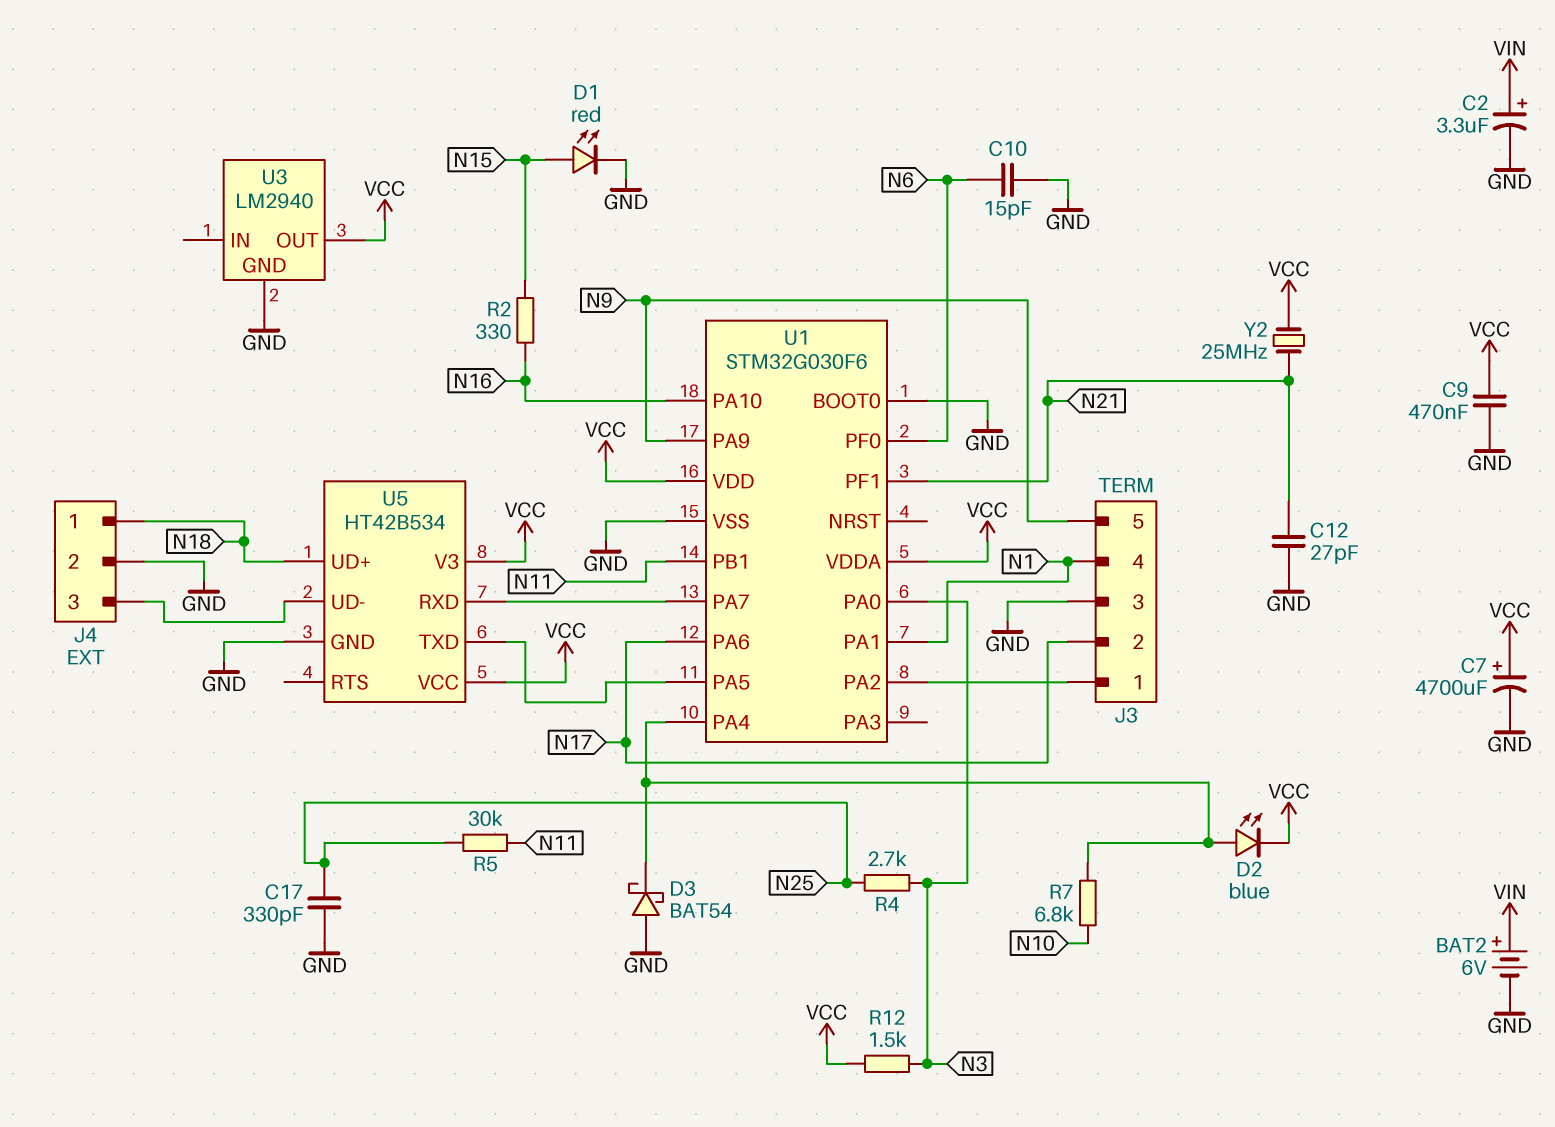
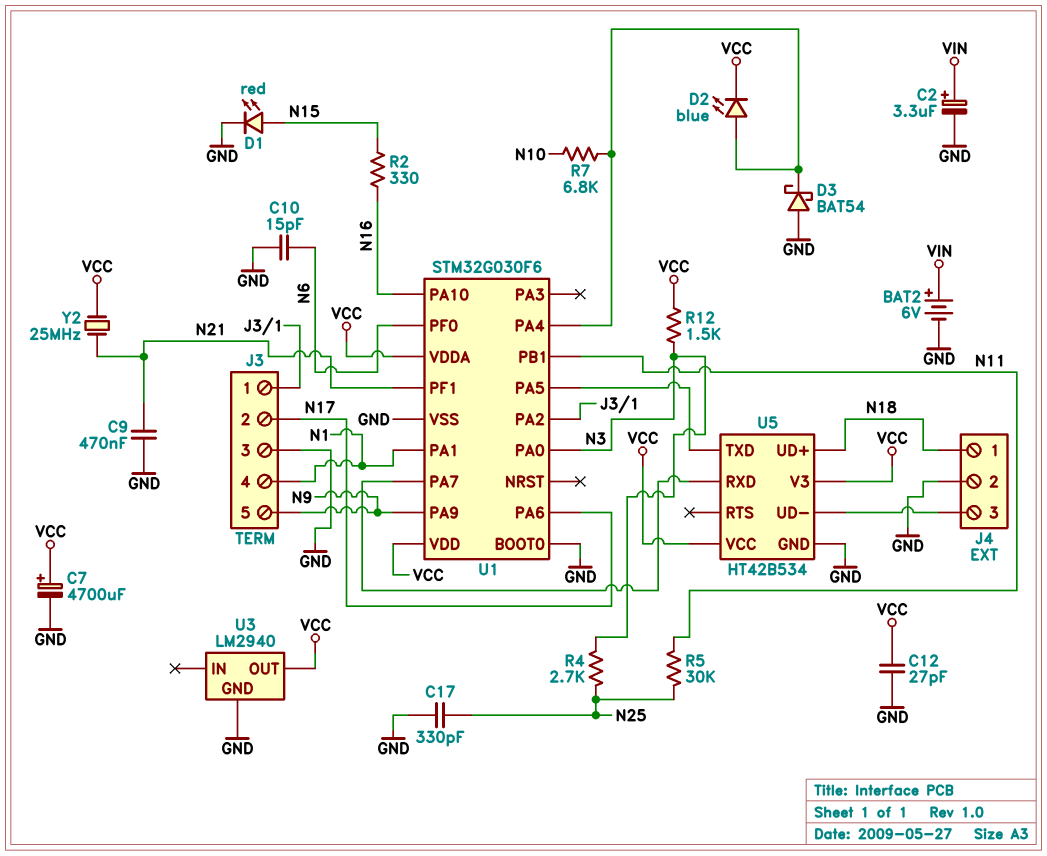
C9: 470nF (GND, VCC) -> 470nF (GND, N21)
C12: 27pF (GND, N21) -> 27pF (GND, VCC)

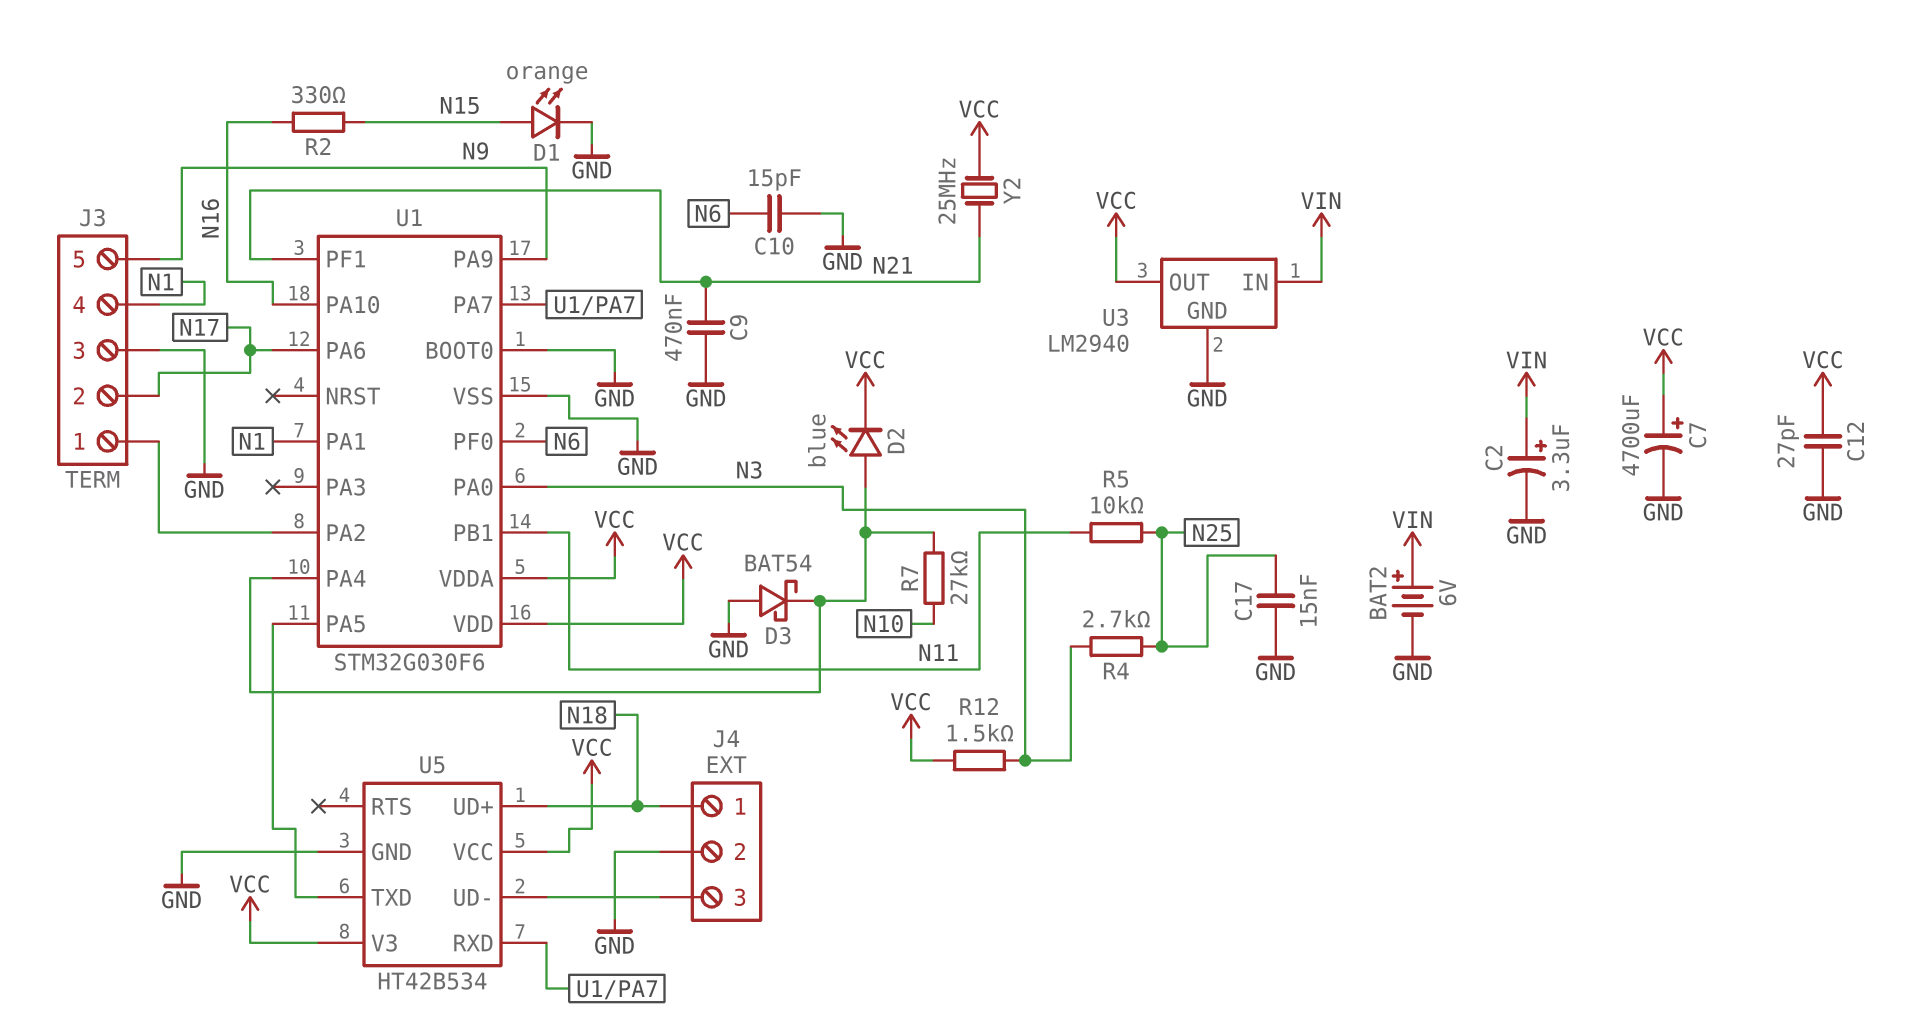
C17: 330pF (GND, N25) -> 15nF (GND, N25)
D1: LED red (A N15, K GND) -> LED orange (A N15, K GND)
R5: 30k (N11, N25) -> 10k (N11, N25)
R7: 6.8k (N10, U1/PA4) -> 27k (N10, U1/PA4)
U3 pin IN: none -> VIN

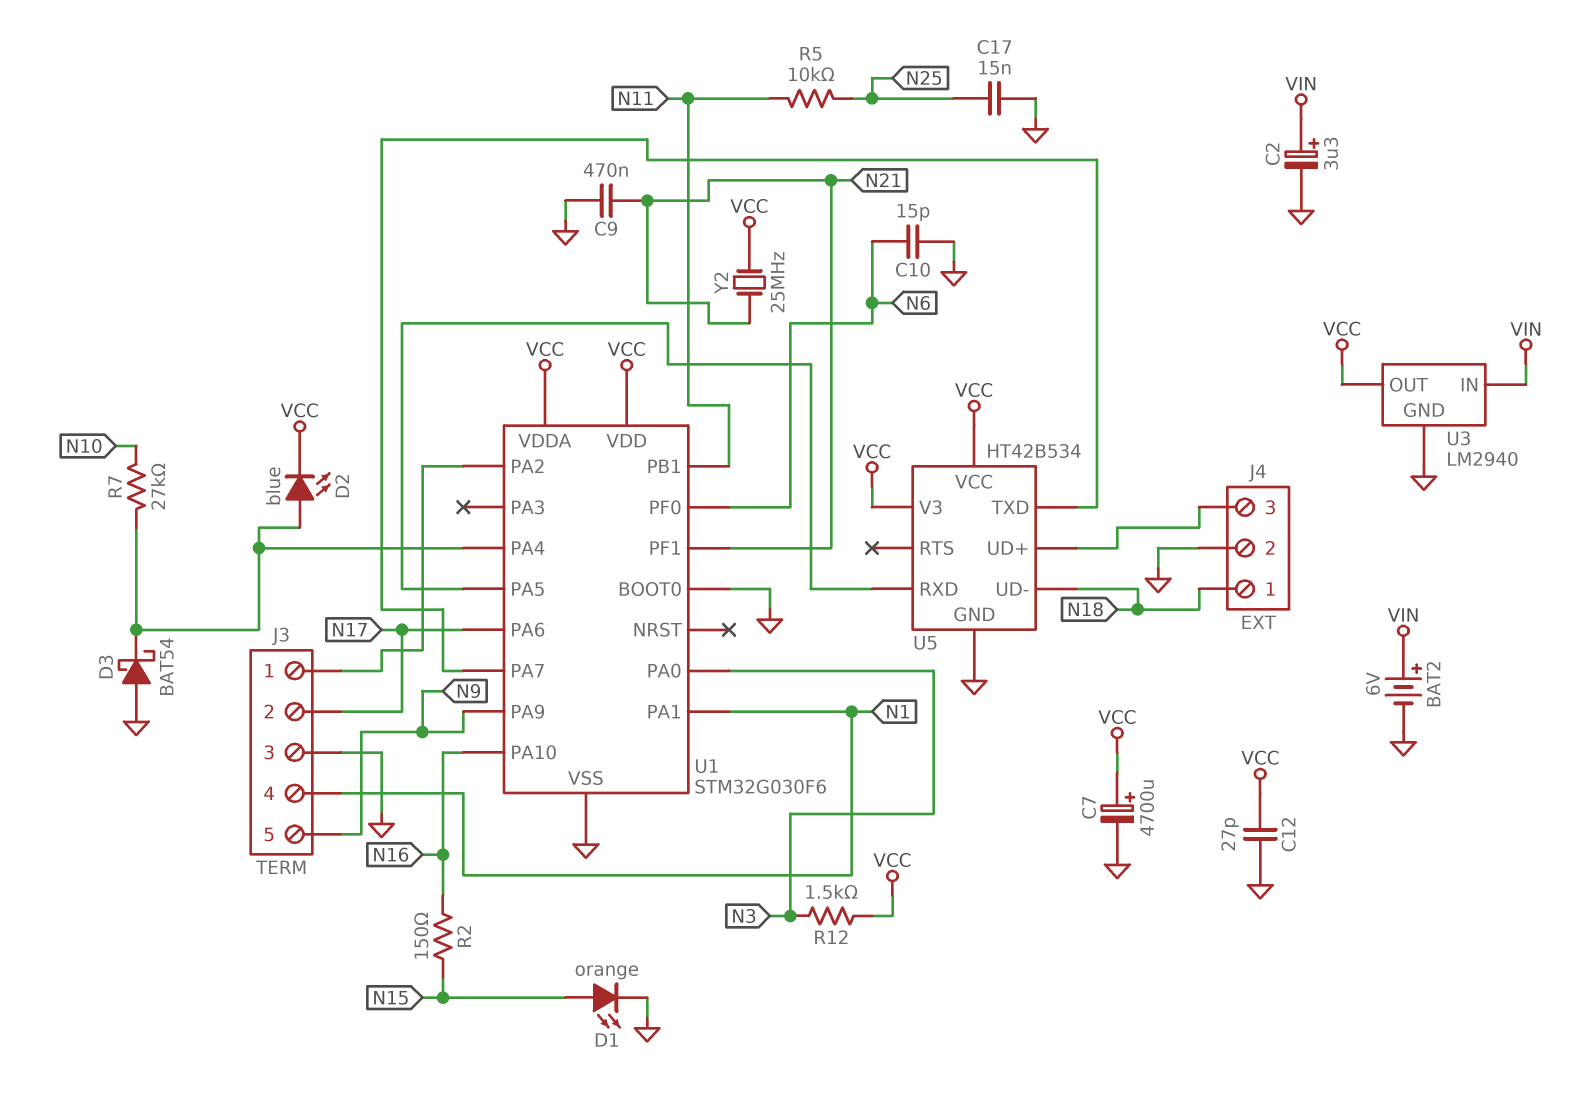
R2: 330 (N15, N16) -> 150 (N15, N16)
R4: 2.7k (N3, N25) -> none
U5 pin RXD: U1/PA7 -> U1/PA5
U5 pin TXD: U1/PA5 -> U1/PA7
U5 pin UD+: N18 -> J4/3
U5 pin UD-: J4/3 -> N18

